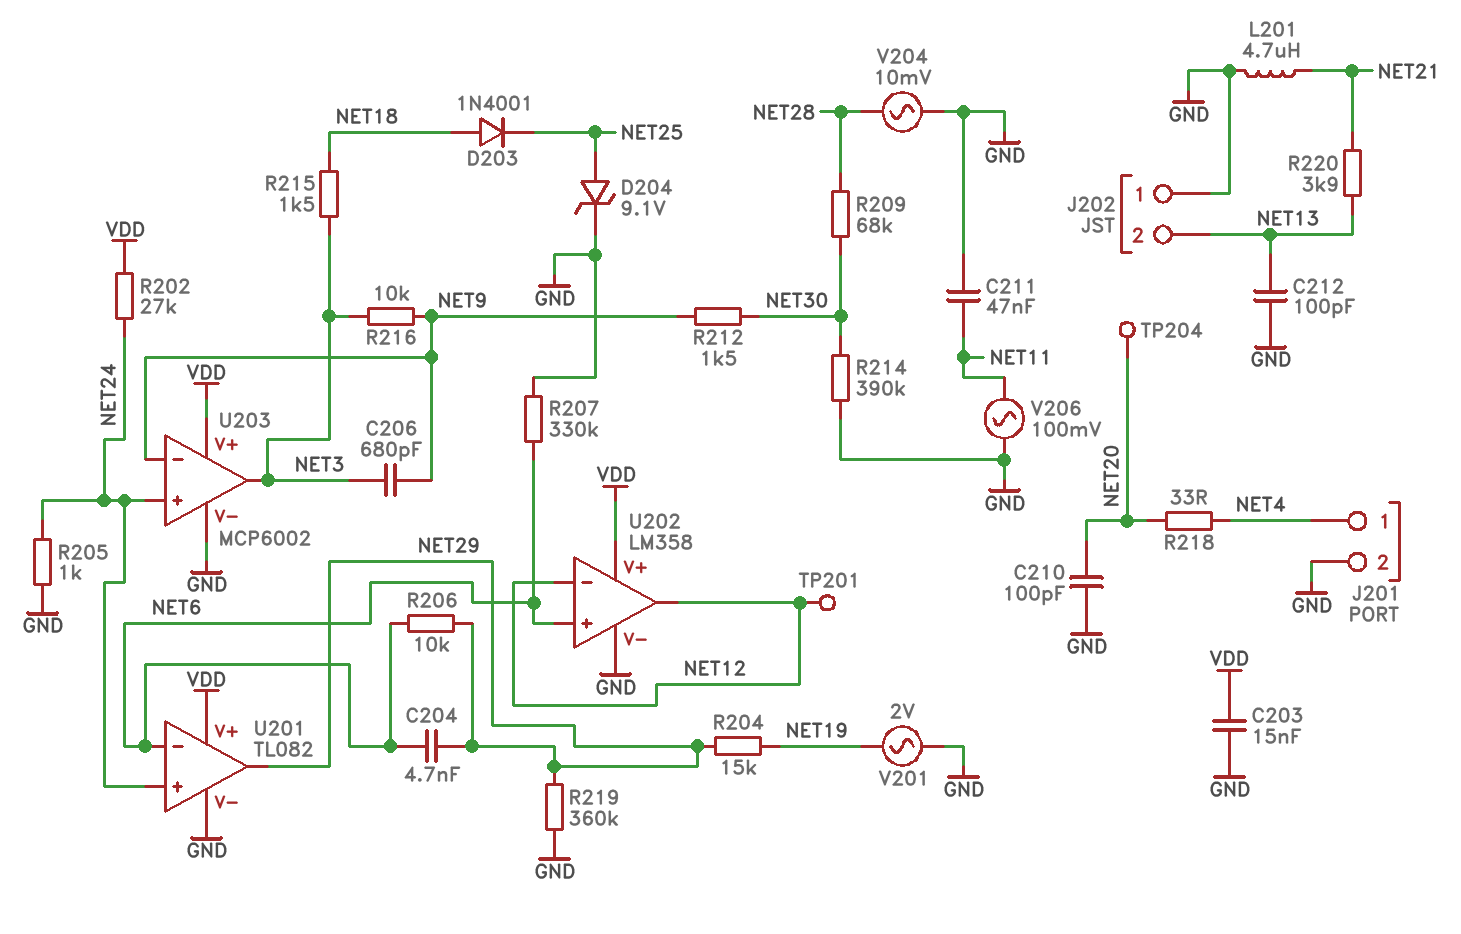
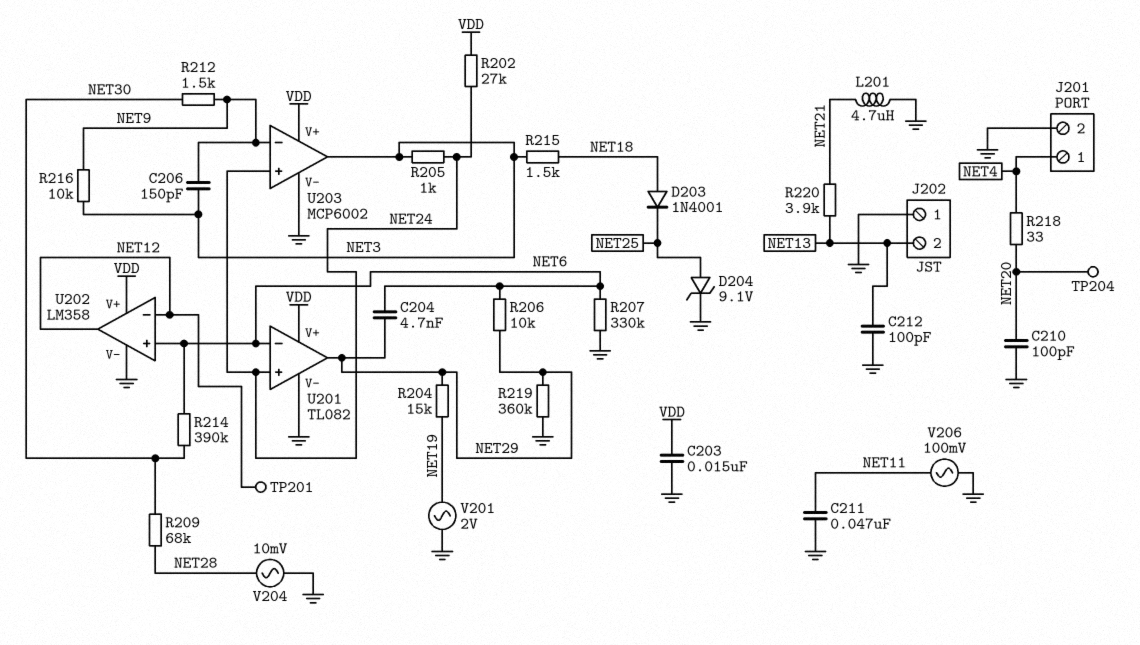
C206: 680pF (NET3, NET9) -> 150pF (NET3, NET9)
R205: 1k (GND, NET24) -> 1k (NET3, NET24)
R214: 390k (GND, NET30) -> 390k (NET6, NET30)

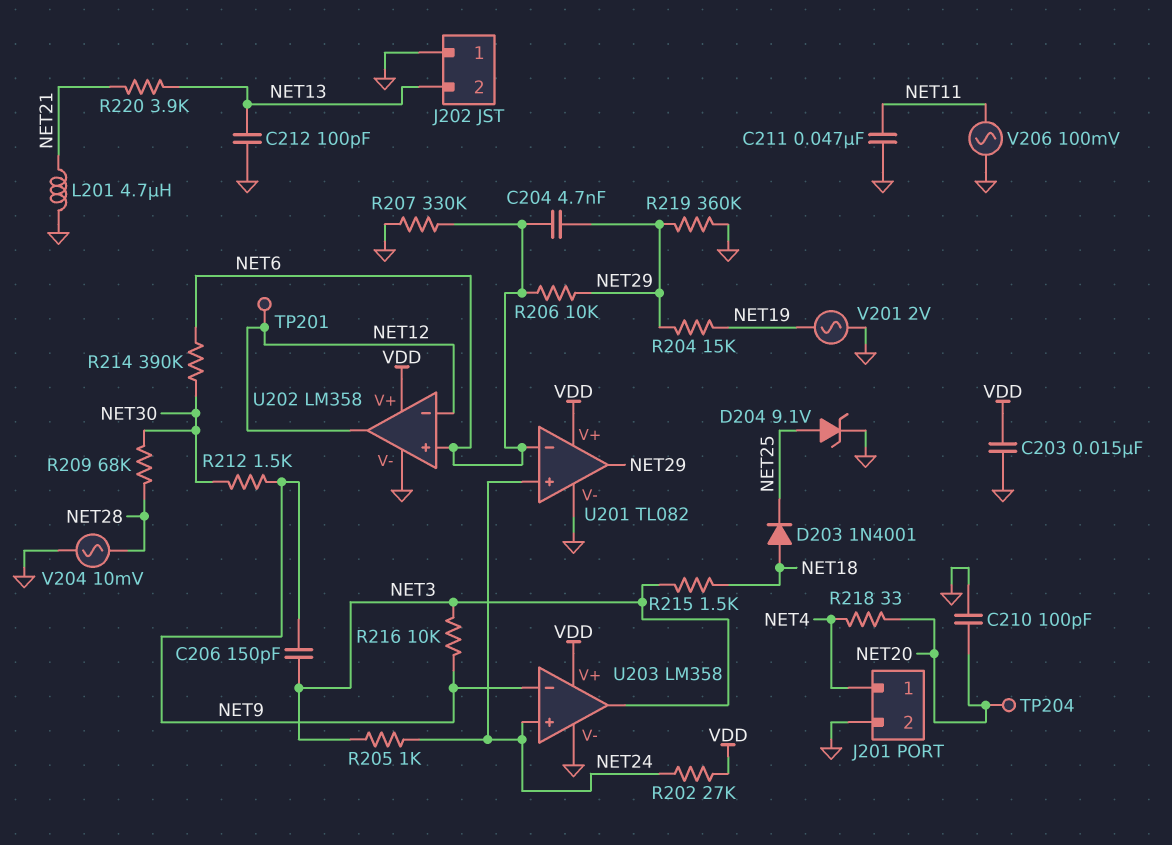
U203: MCP6002 -> LM358

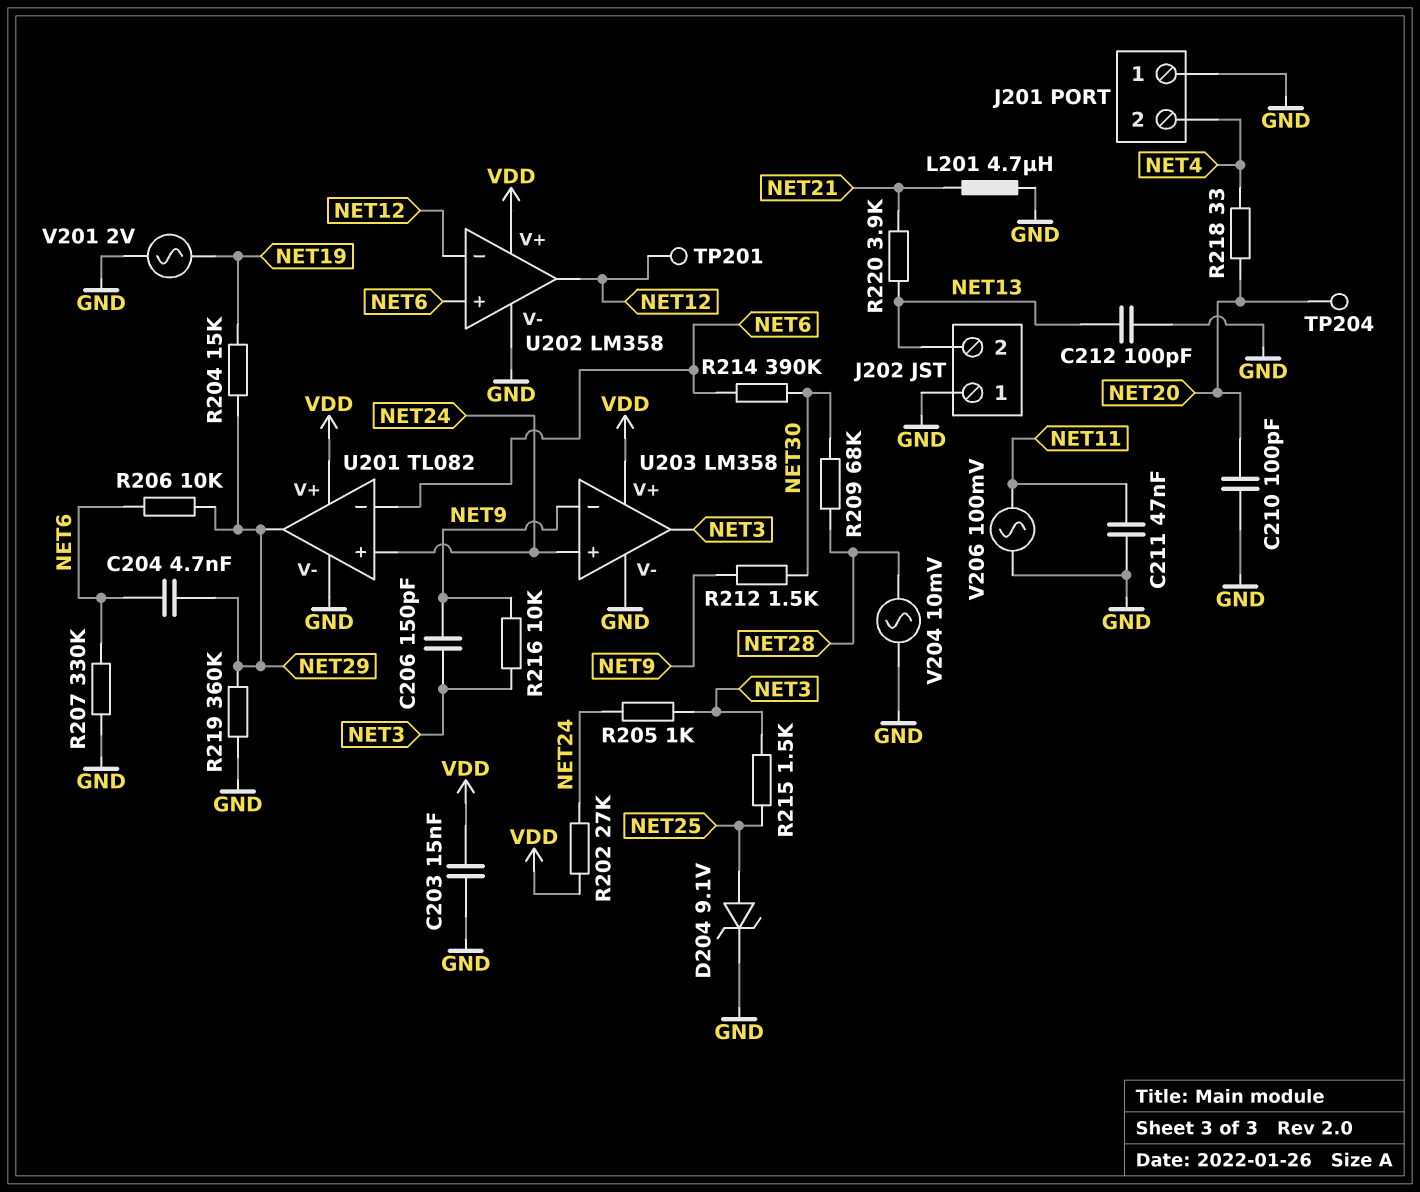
D203: diode 1N4001 (A NET18, K NET25) -> none
J201 pin 1: NET4 -> GND
J201 pin 2: GND -> NET4
R215: 1.5k (NET3, NET18) -> 1.5k (NET3, NET25)

